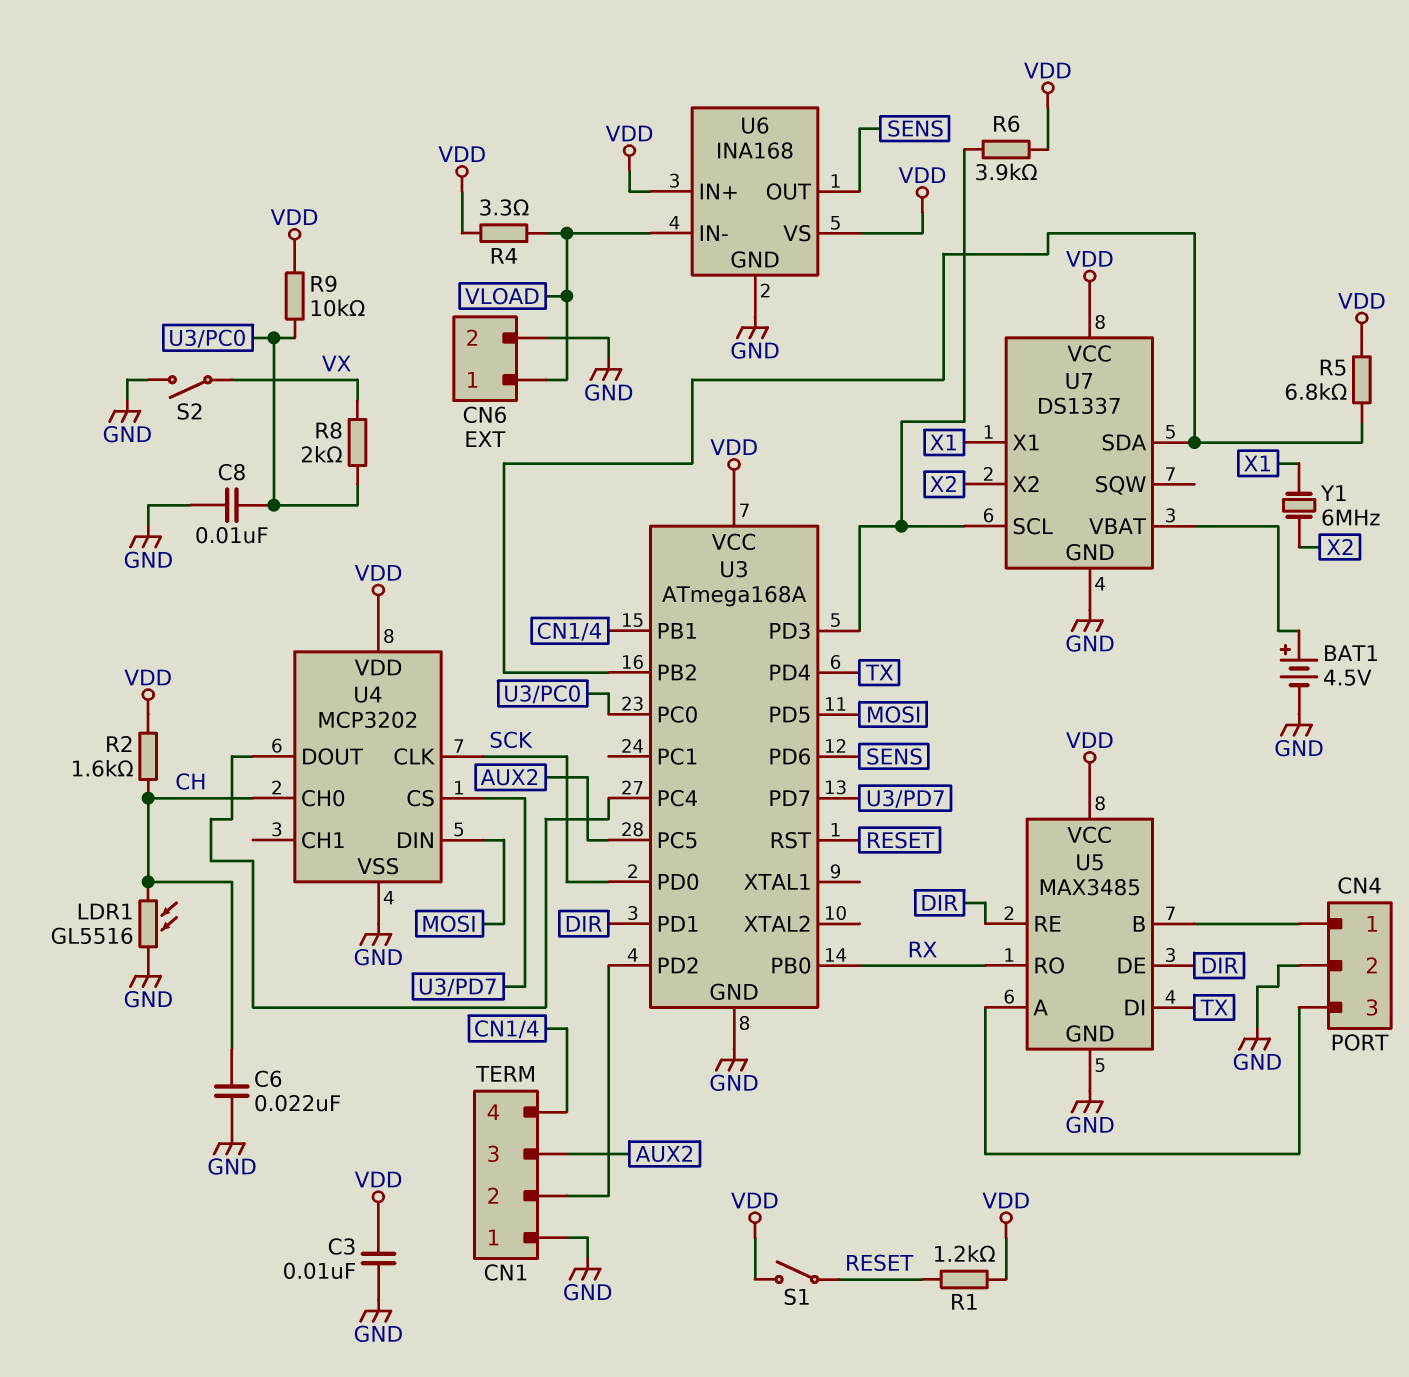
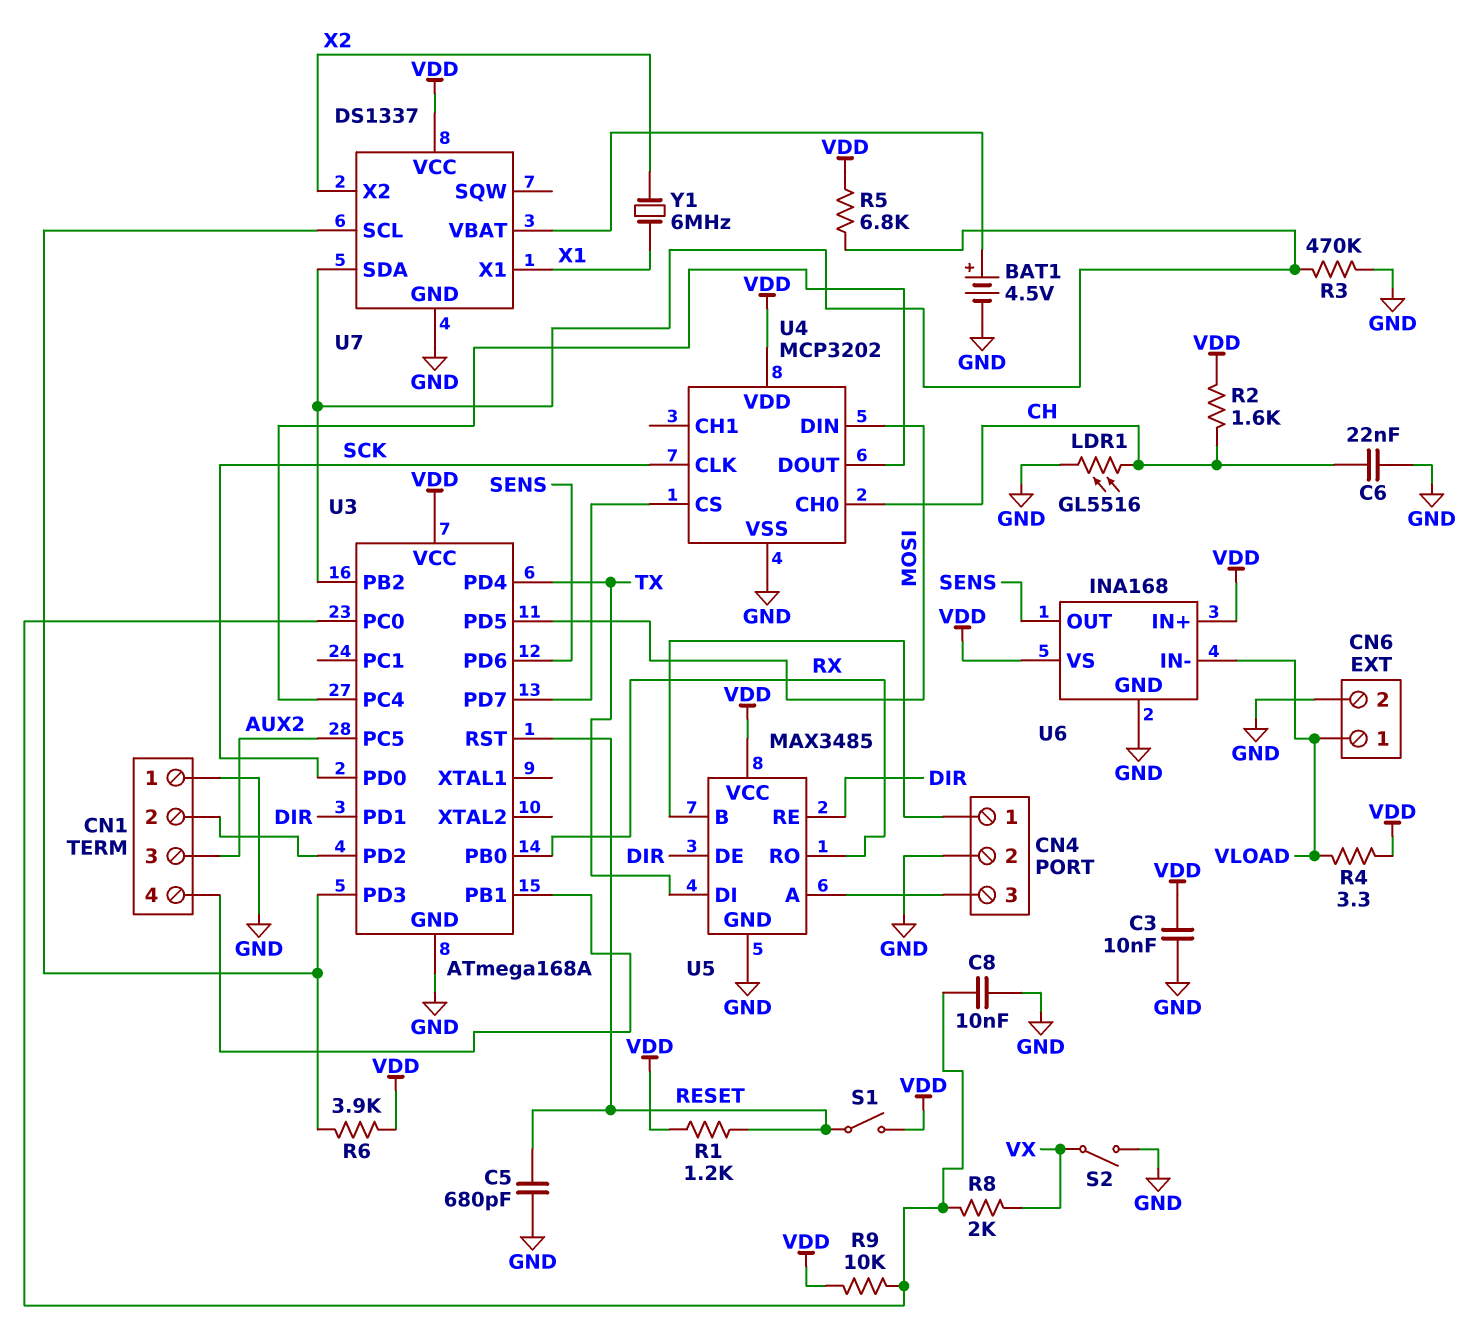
C5: none -> 680pF (GND, RESET)
R3: none -> 470k (GND, U3/PB2)

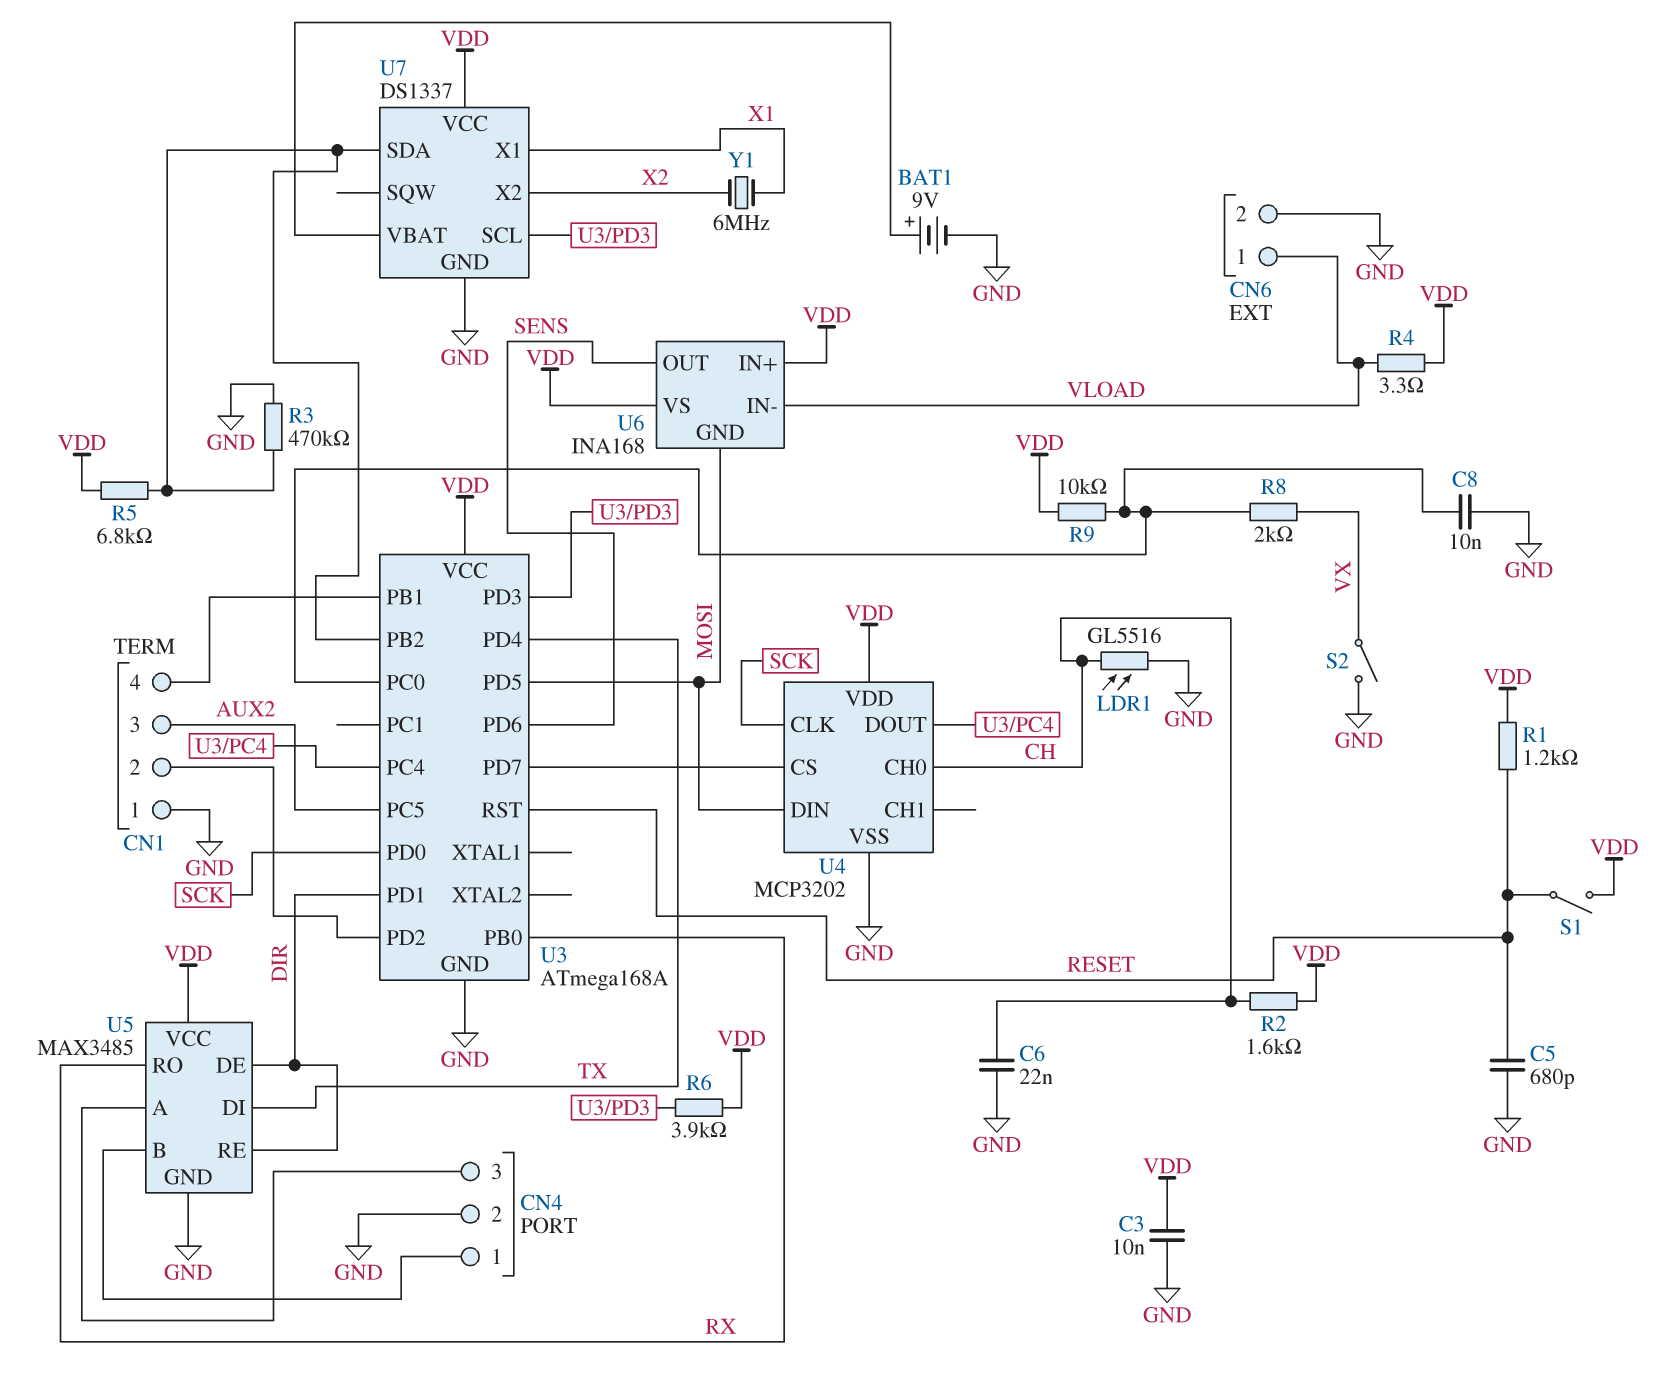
BAT1: 4.5V (plus U7/VBAT, minus GND) -> 9V (plus U7/VBAT, minus GND)
U6 pin GND: GND -> MOSI

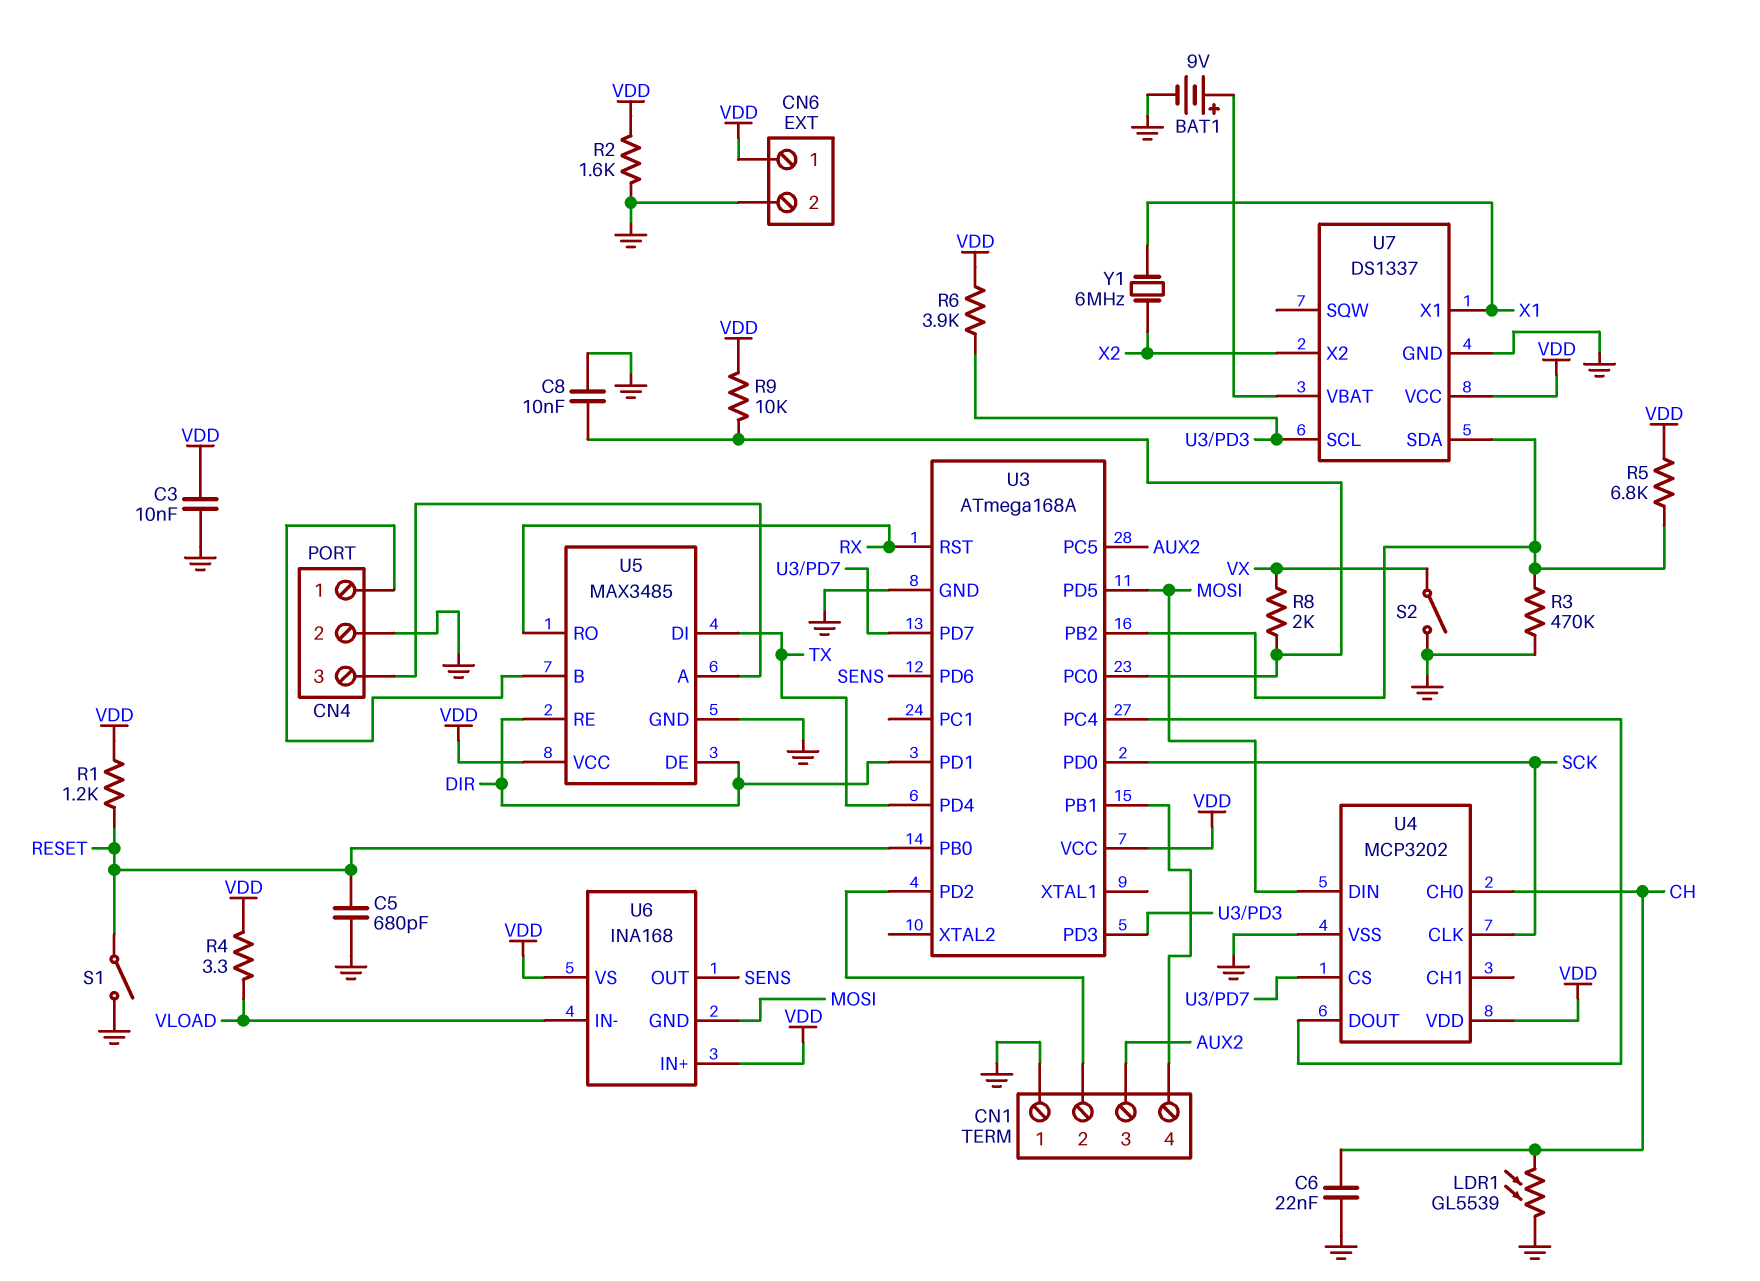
CN6 pin 1: VLOAD -> VDD
LDR1: GL5516 (CH, GND) -> GL5539 (CH, GND)
R2: 1.6k (CH, VDD) -> 1.6k (GND, VDD)
S1: switch (RESET, VDD) -> switch (GND, RESET)
U3 pin PB0: RX -> RESET
U3 pin RST: RESET -> RX

